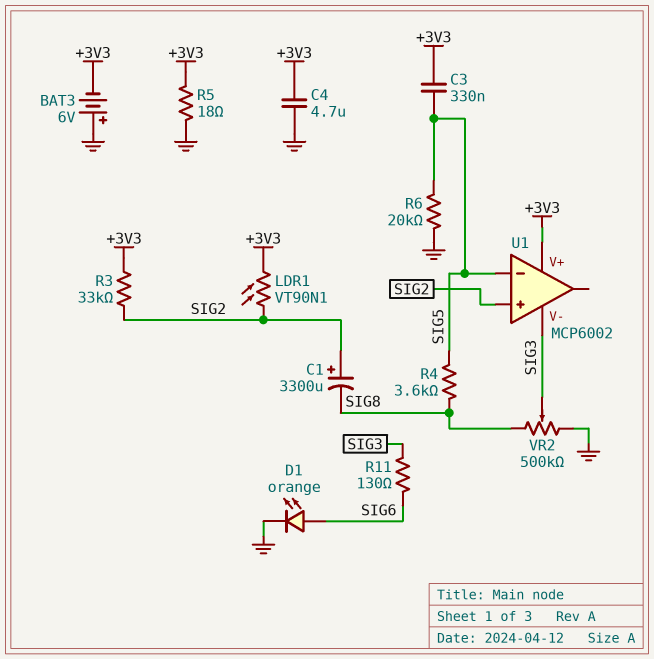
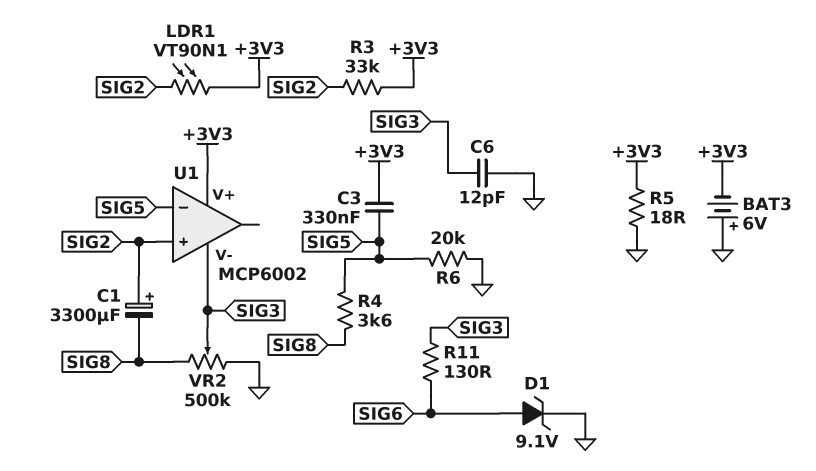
C4: 4.7uF (+3V3, GND) -> none
C6: none -> 12pF (GND, SIG3)
D1: LED orange (A SIG6, K GND) -> zener 9.1V (A SIG6, K GND)

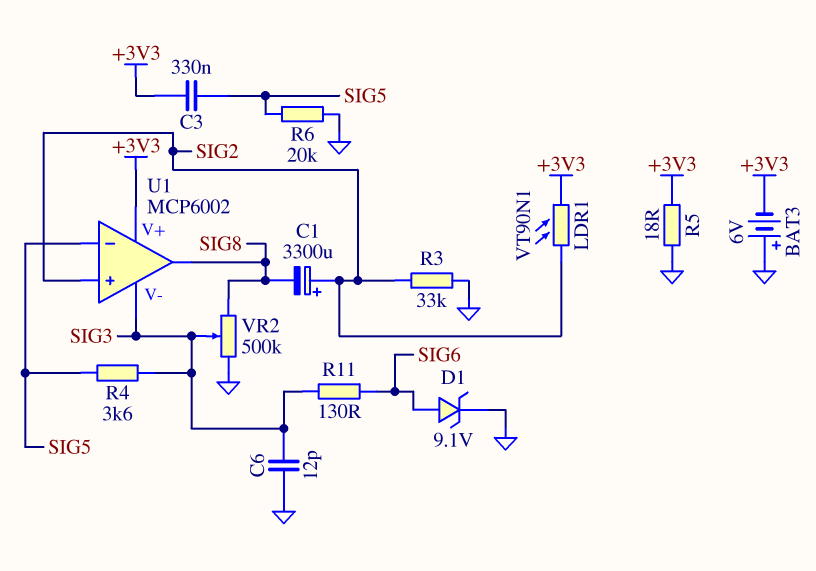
R3: 33k (+3V3, SIG2) -> 33k (GND, SIG2)
R4: 3.6k (SIG5, SIG8) -> 3.6k (SIG3, SIG5)
U1 pin out: none -> SIG8

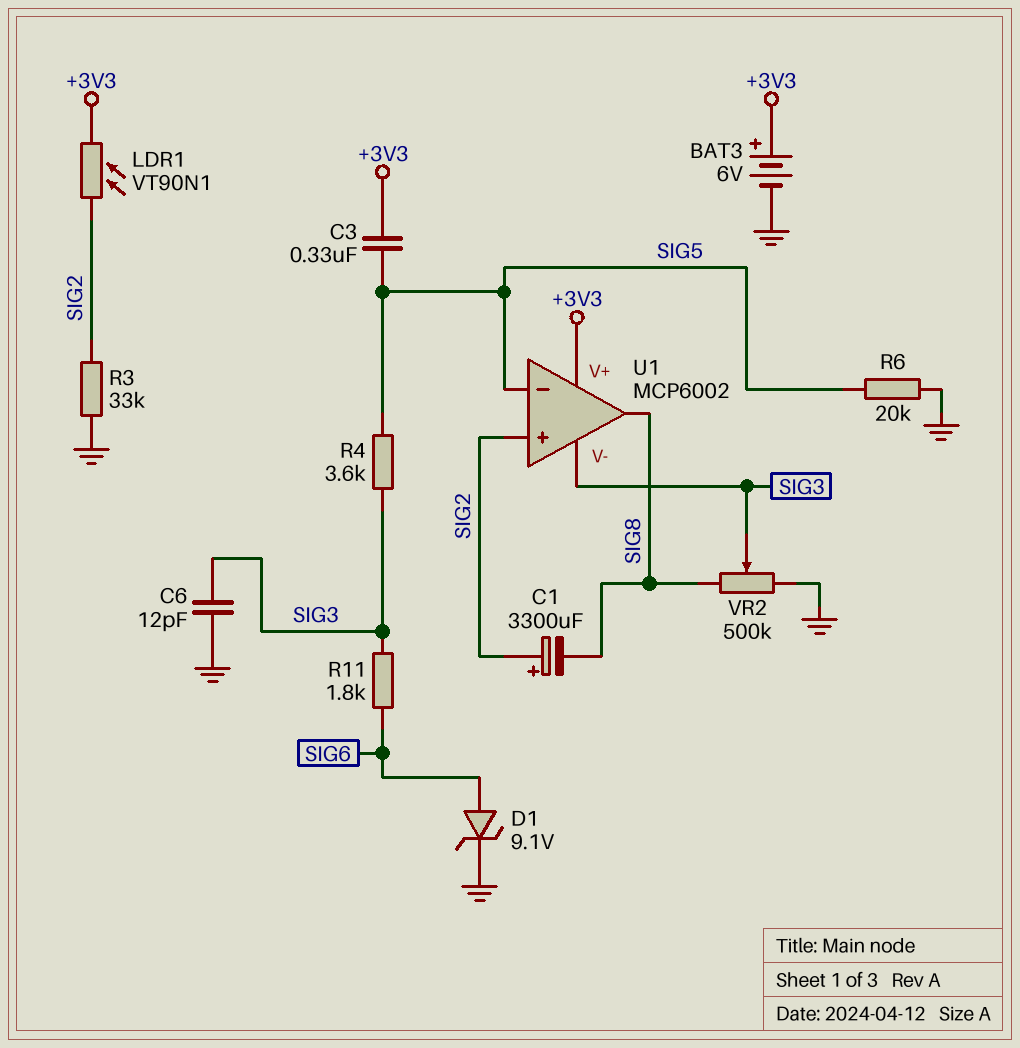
BAT3: 6V (plus GND, minus +3V3) -> 6V (plus +3V3, minus GND)
R5: 18 (+3V3, GND) -> none
R11: 130 (SIG3, SIG6) -> 1.8k (SIG3, SIG6)

